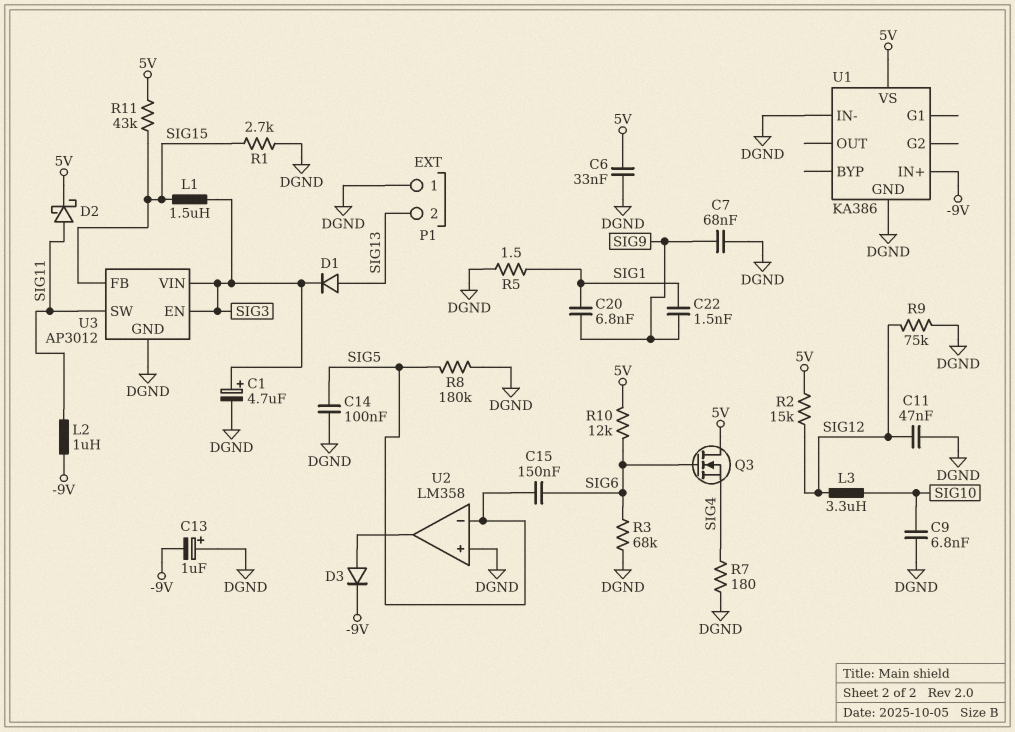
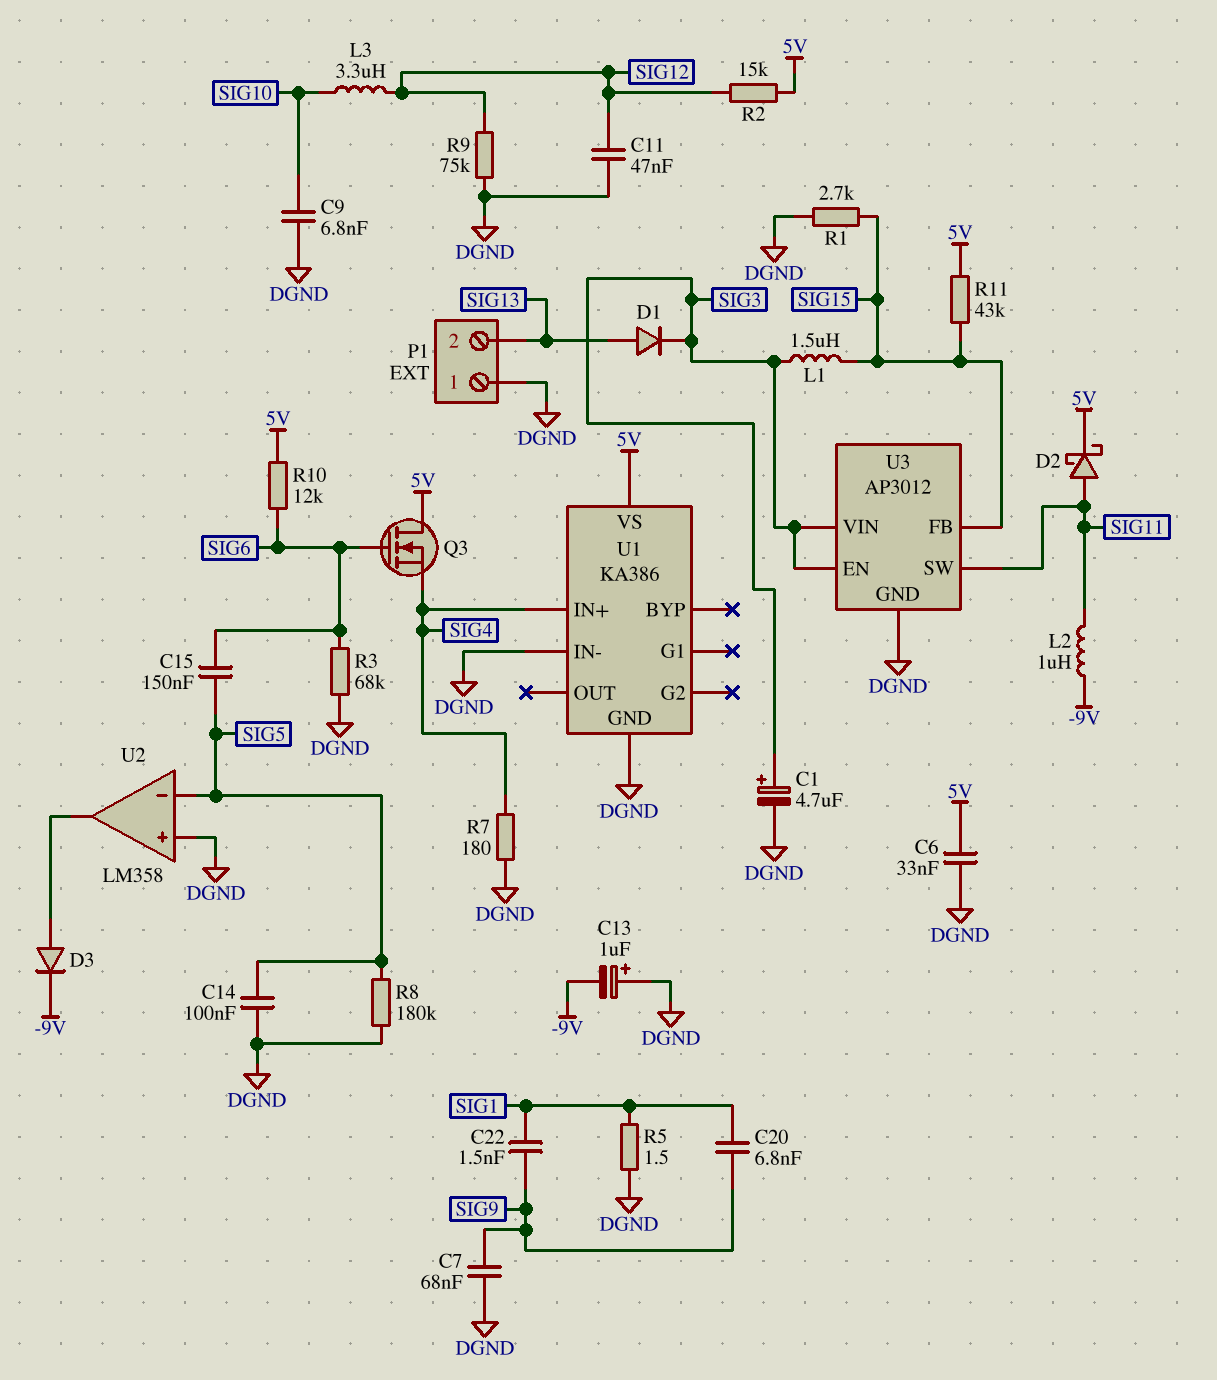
U1 pin IN+: -9V -> SIG4

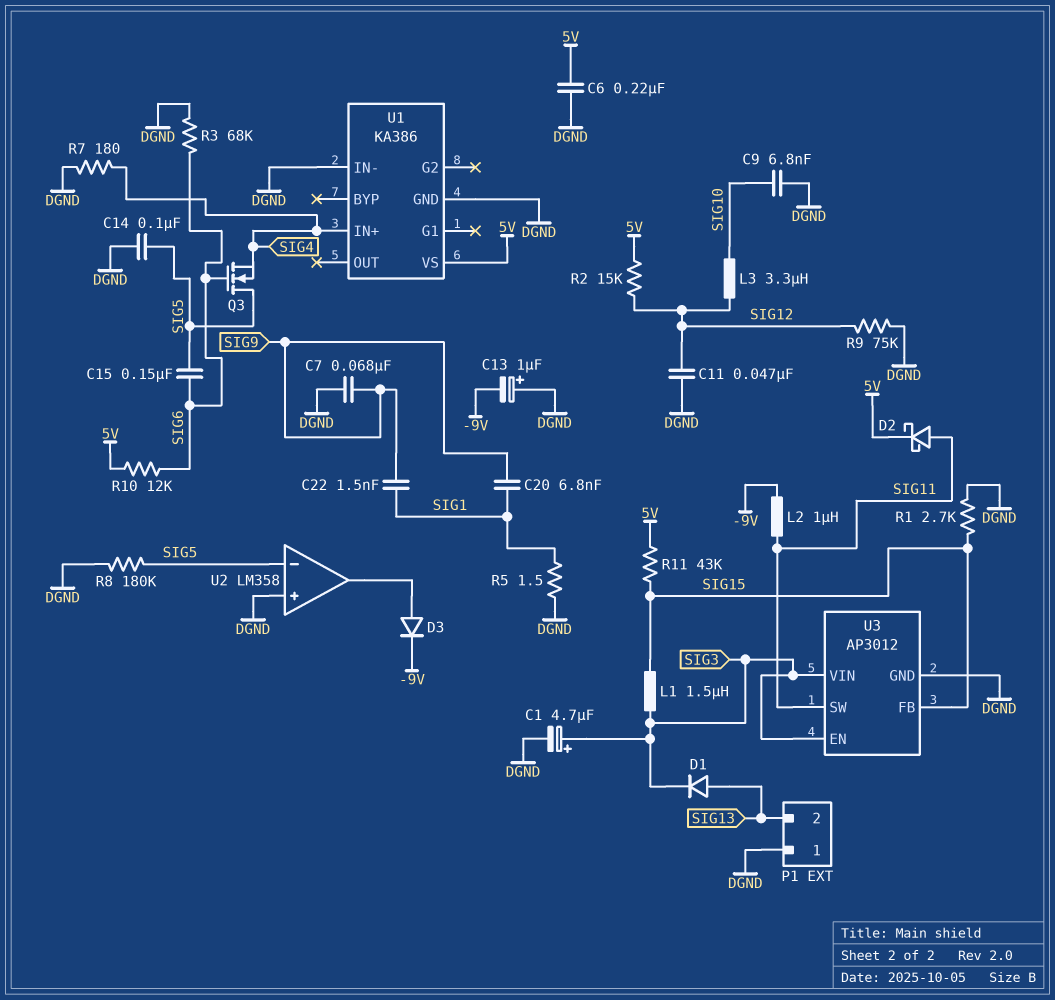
C6: 33nF (5V, DGND) -> 220nF (5V, DGND)
Q3: NMOS (G SIG6, D 5V, S SIG4) -> NMOS (G SIG6, D SIG5, S SIG4)

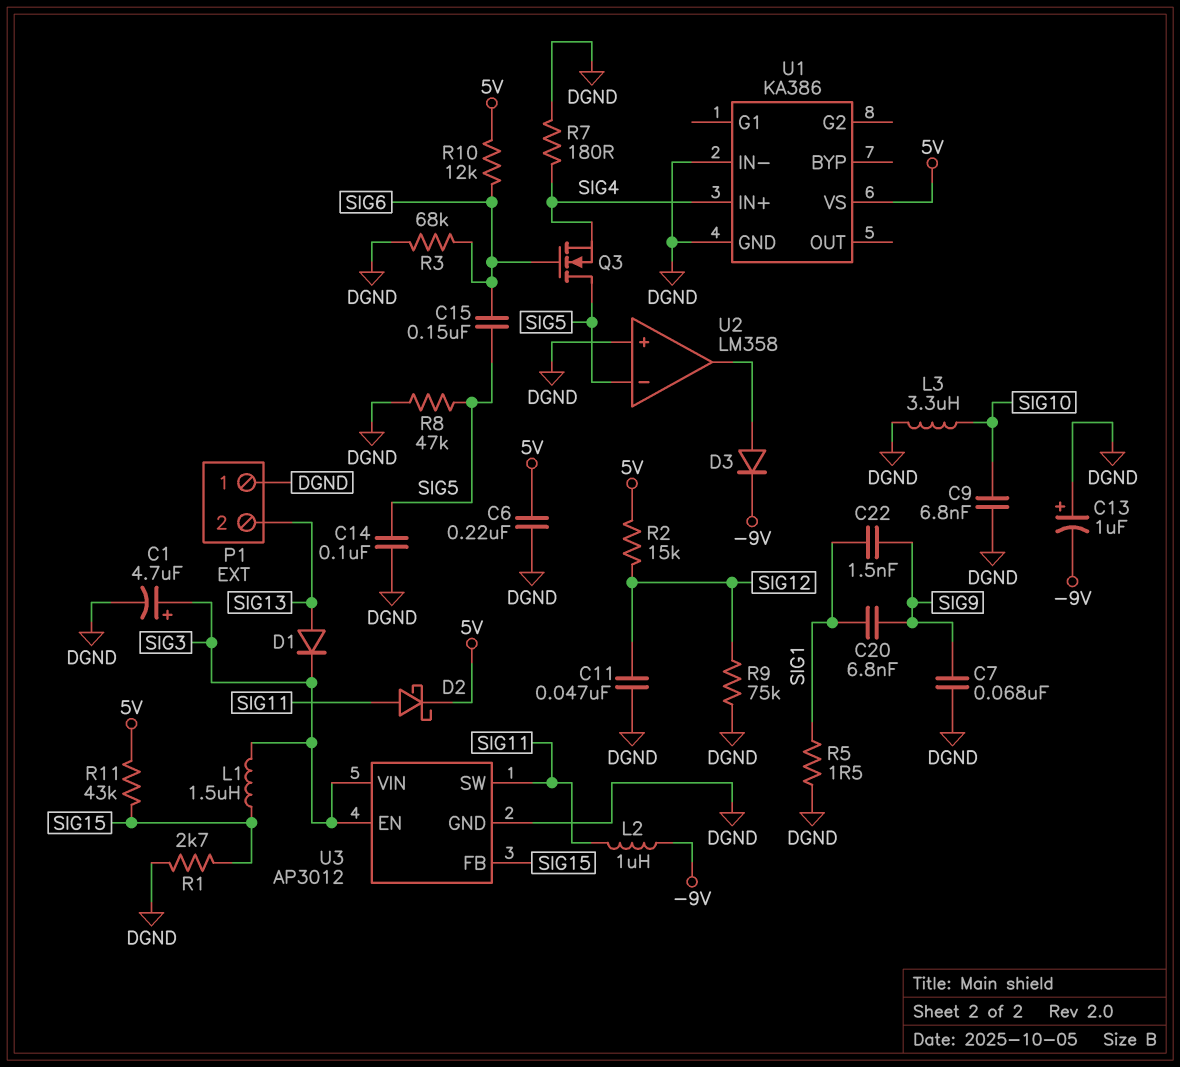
L3: 3.3uH (SIG10, SIG12) -> 3.3uH (DGND, SIG10)
R8: 180k (DGND, SIG5) -> 47k (DGND, SIG5)

